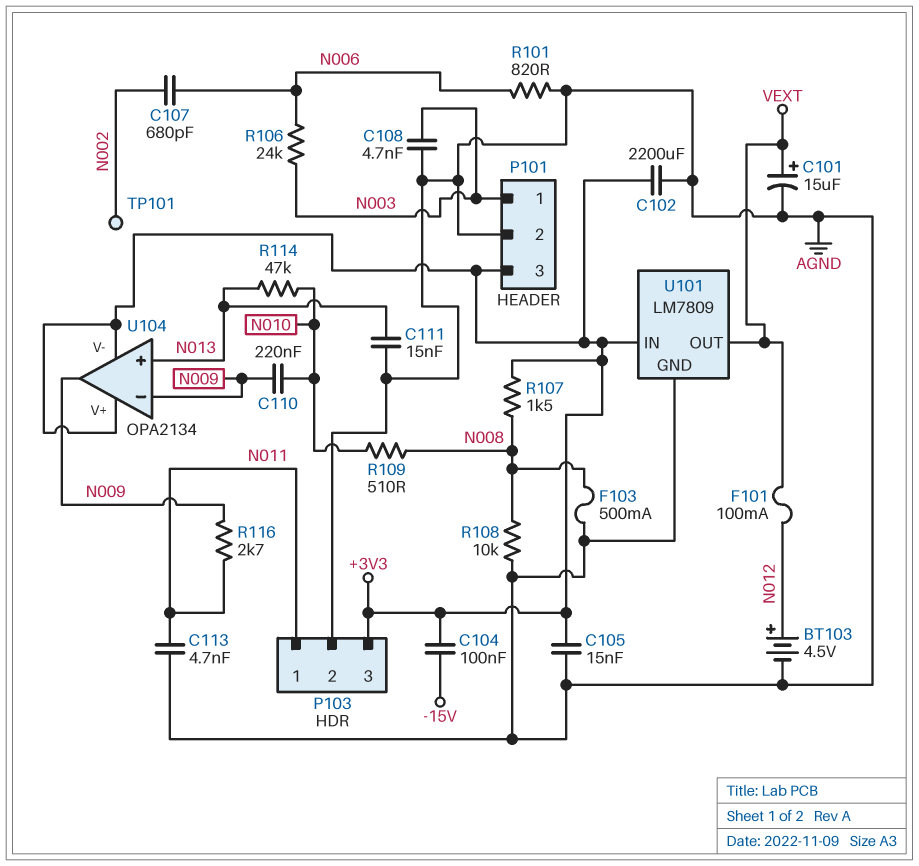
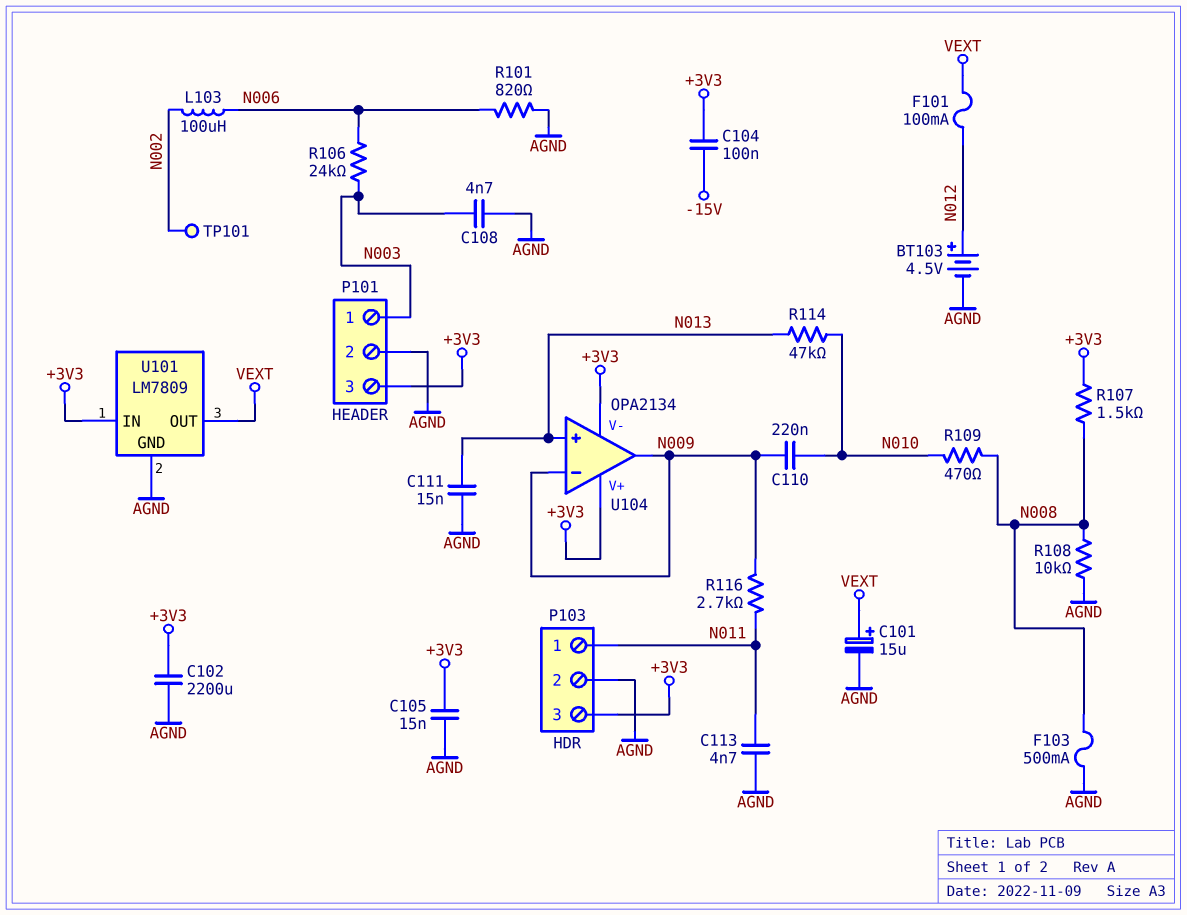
C107: 680pF (N002, N006) -> none
L103: none -> 100uH (N002, N006)
R109: 510 (N008, N010) -> 470 (N008, N010)

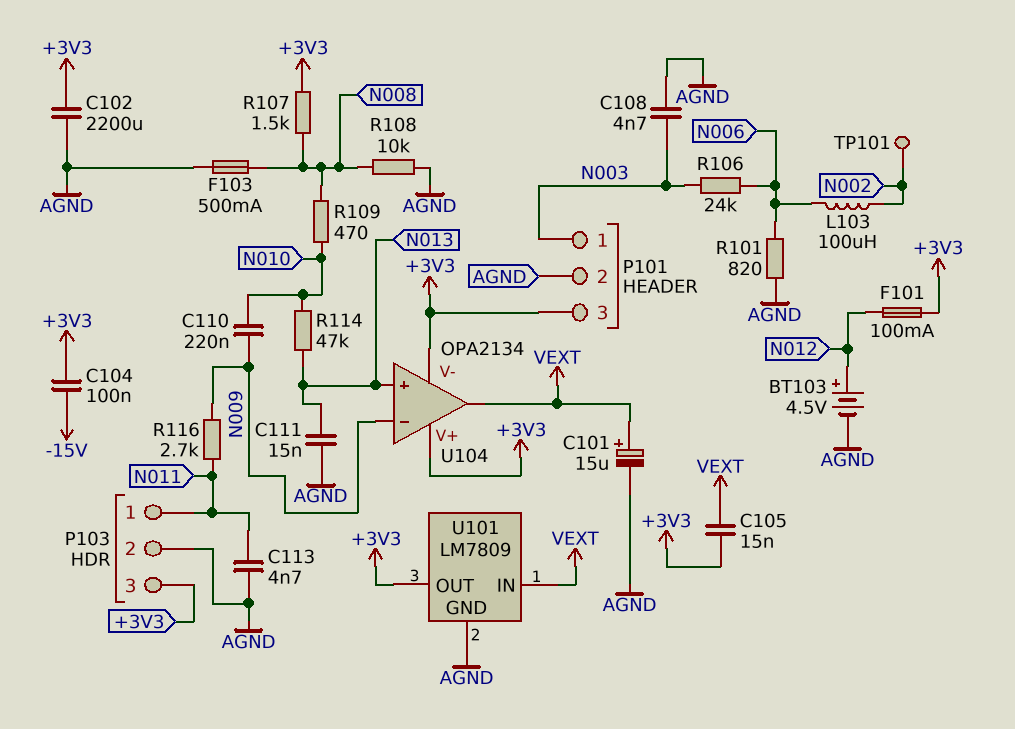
C105: 15nF (+3V3, AGND) -> 15nF (+3V3, VEXT)
F101: 100mA (N012, VEXT) -> 100mA (+3V3, N012)
U101 pin IN: +3V3 -> VEXT
U101 pin OUT: VEXT -> +3V3
U104 pin out: N009 -> VEXT

